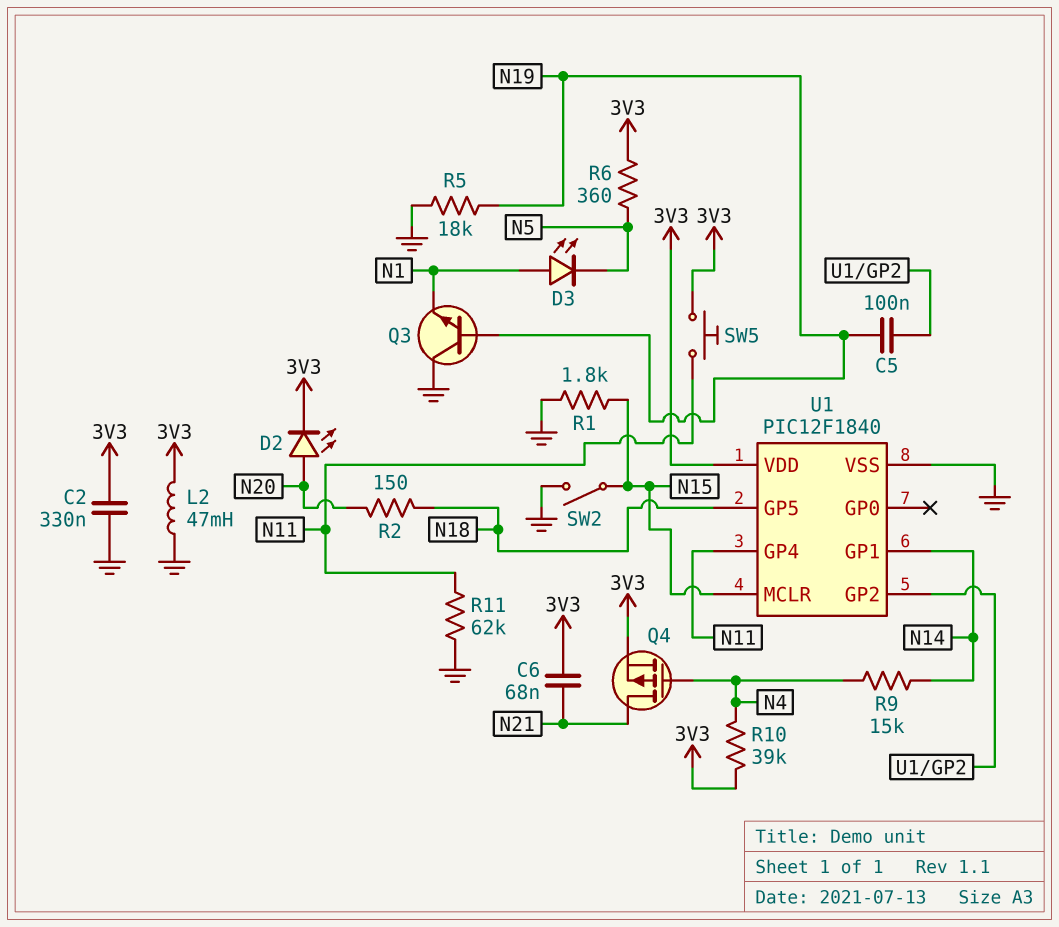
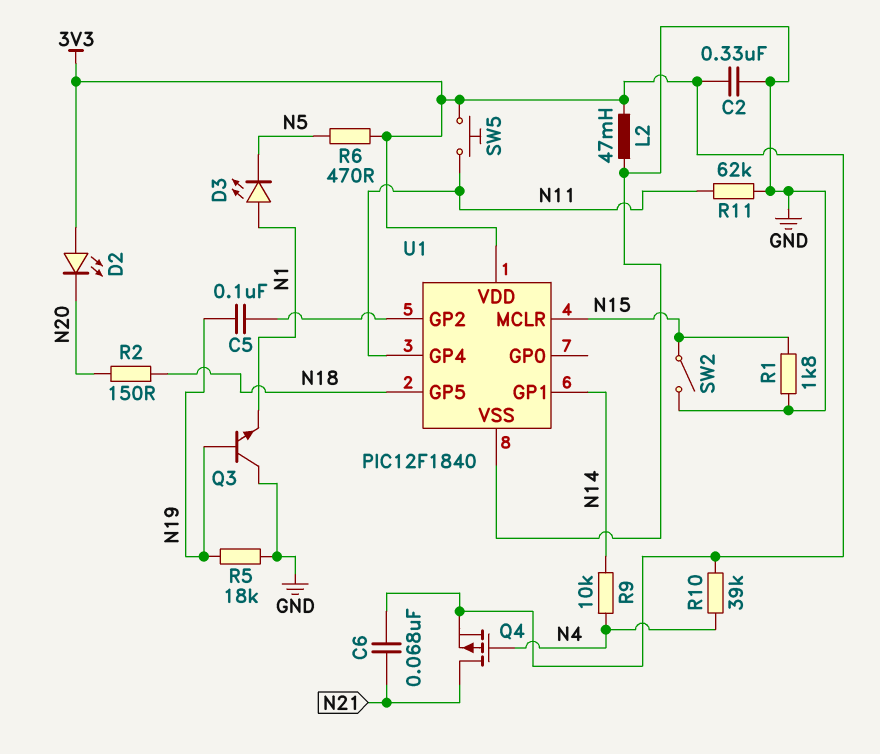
D2: LED (A N20, K 3V3) -> LED (A 3V3, K N20)
R6: 360 (3V3, N5) -> 470 (3V3, N5)
R9: 15k (N4, N14) -> 10k (N4, N14)

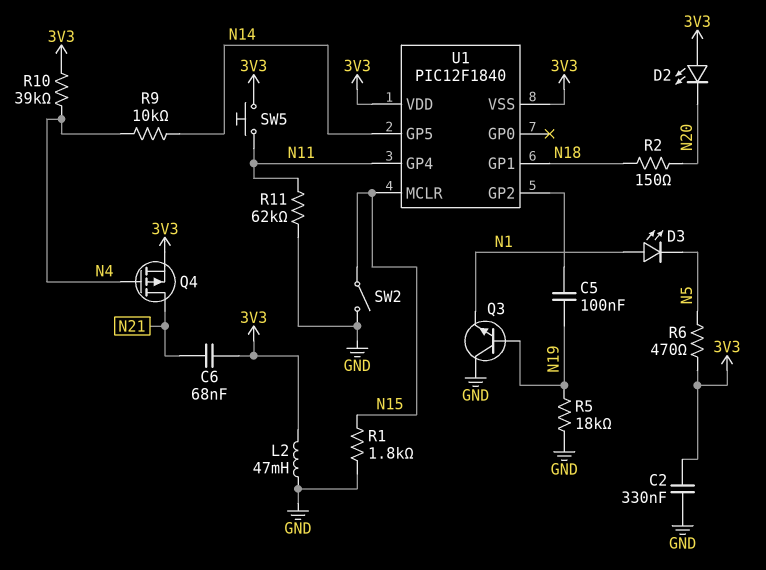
U1 pin GP1: N14 -> N18
U1 pin GP5: N18 -> N14
U1 pin VSS: GND -> 3V3

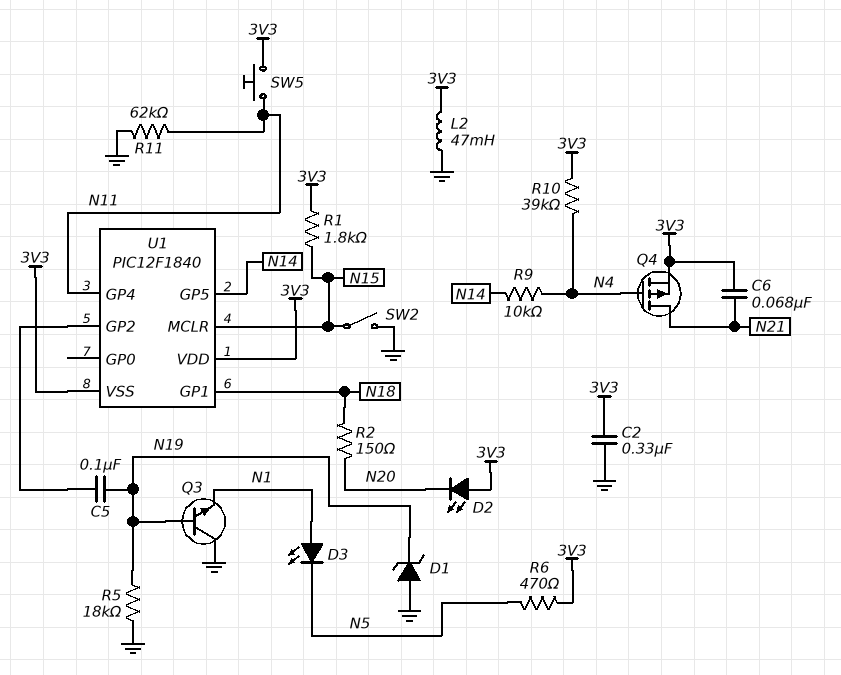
D1: none -> zener (A GND, K N19)
R1: 1.8k (GND, N15) -> 1.8k (3V3, N15)

